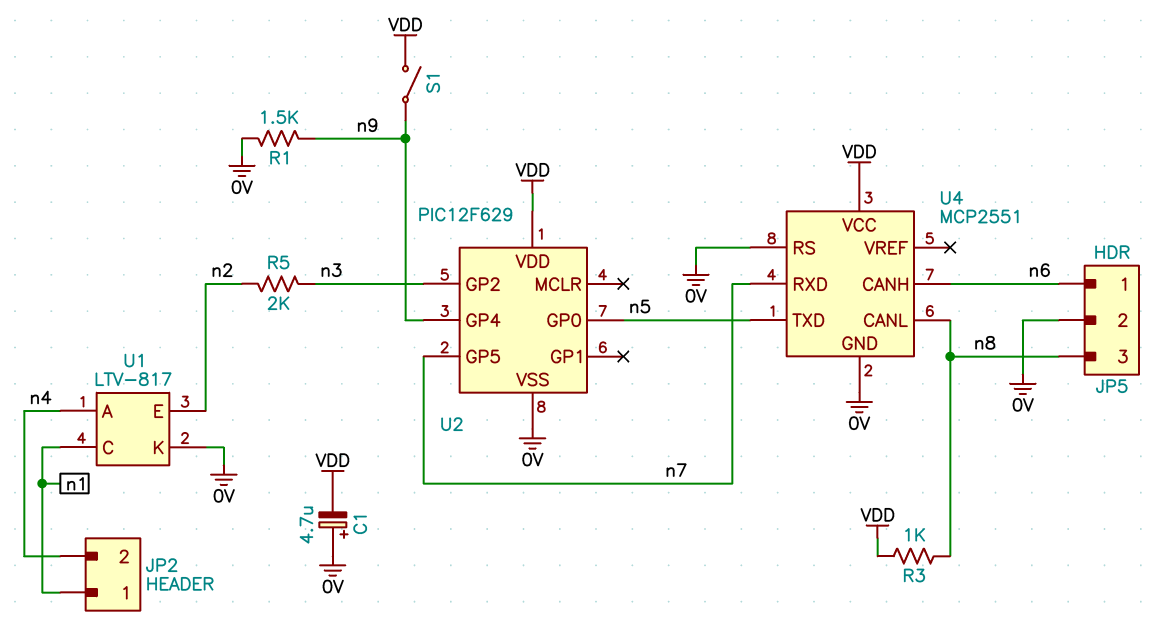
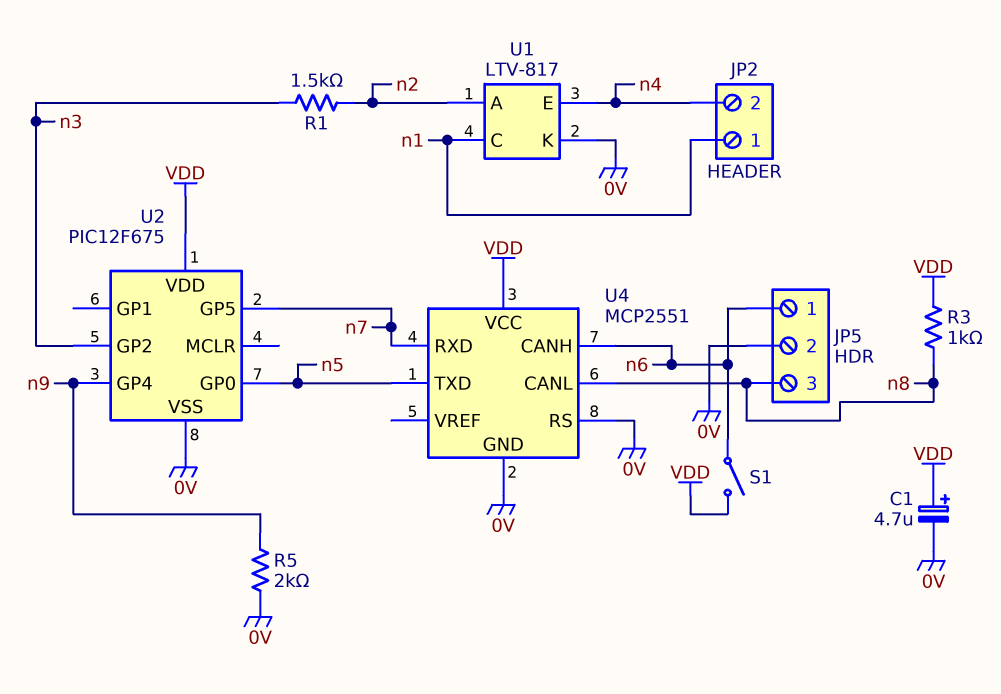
C1: 4.7uF (plus 0V, minus VDD) -> 4.7uF (plus VDD, minus 0V)
R1: 1.5k (0V, n9) -> 1.5k (n2, n3)
R5: 2k (n2, n3) -> 2k (0V, n9)
S1: switch (VDD, n9) -> switch (VDD, n6)
U1 pin A: n4 -> n2
U1 pin E: n2 -> n4
U2: PIC12F629 -> PIC12F675

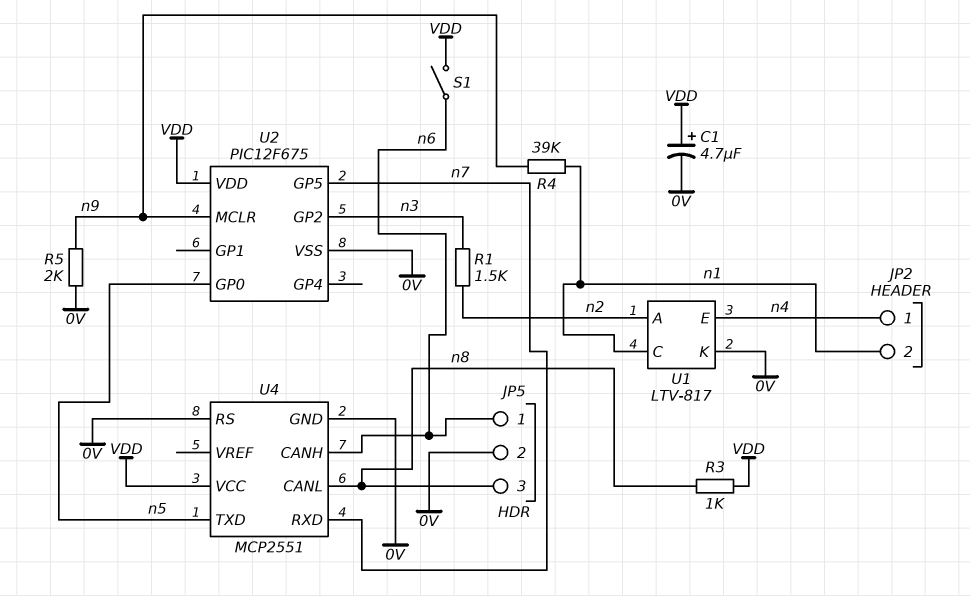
JP2 pin 1: n1 -> n4
JP2 pin 2: n4 -> n1
R4: none -> 39k (n1, n9)
U2 pin GP4: n9 -> none
U2 pin MCLR: none -> n9

